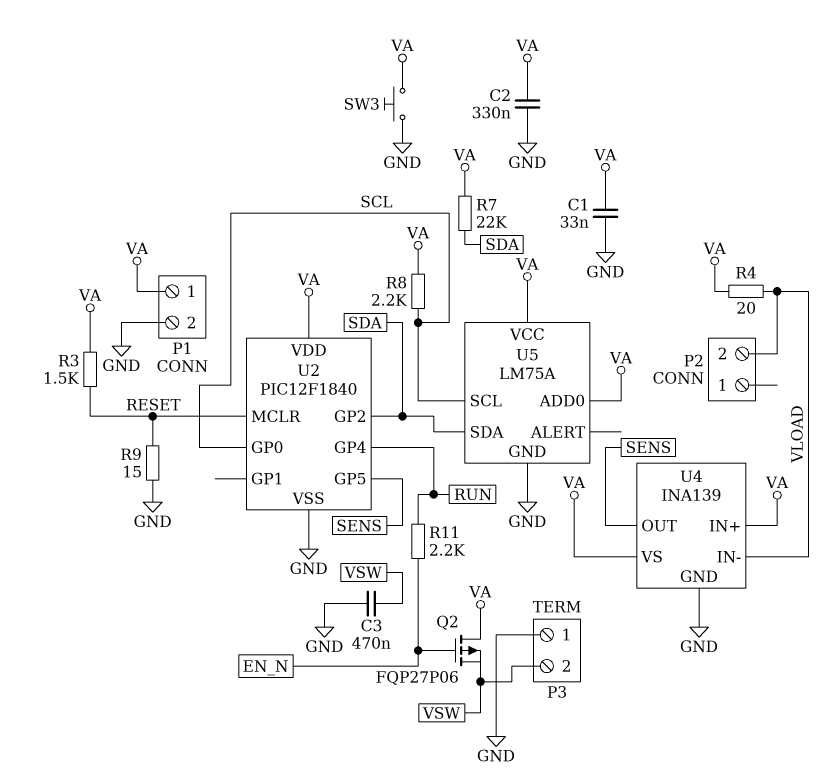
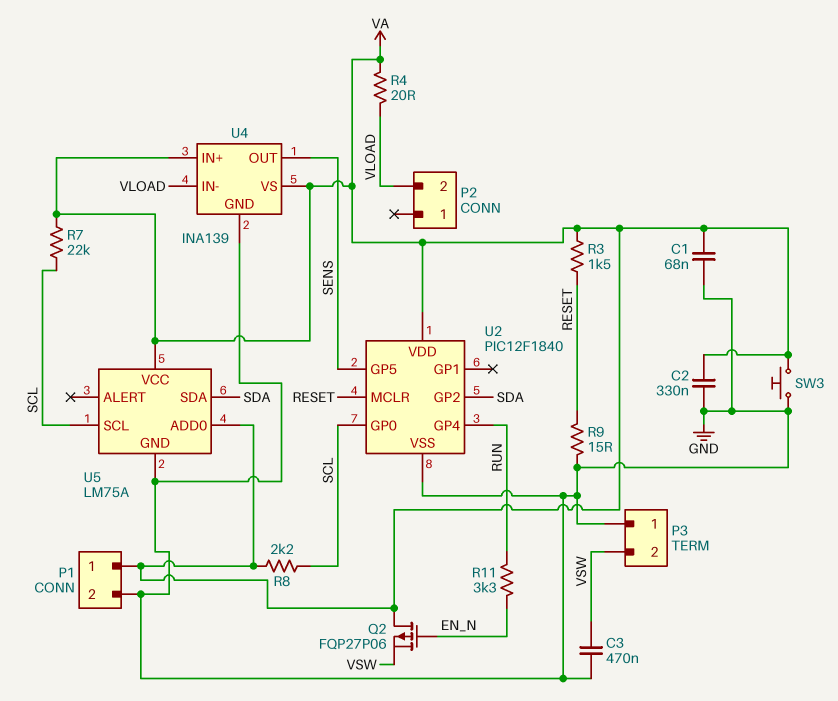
C1: 33nF (GND, VA) -> 68nF (GND, VA)
R7: 22k (SDA, VA) -> 22k (SCL, VA)
R11: 2.2k (EN_N, RUN) -> 3.3k (EN_N, RUN)

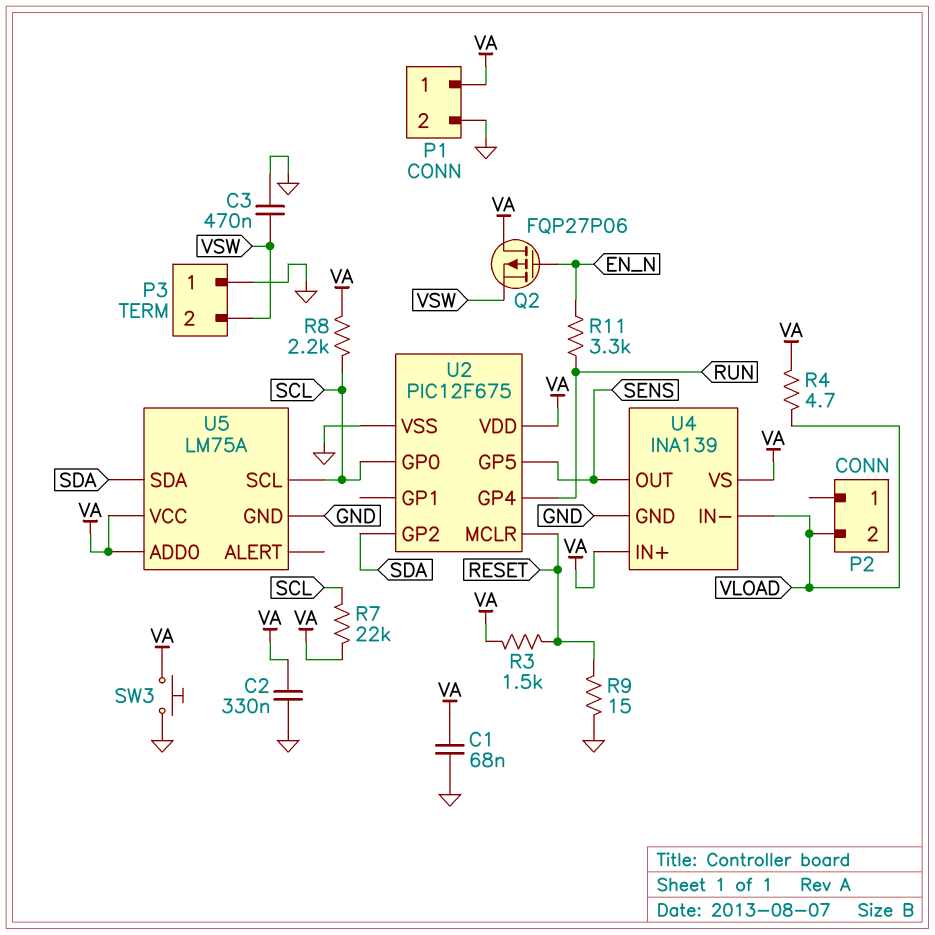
R4: 20 (VA, VLOAD) -> 4.7 (VA, VLOAD)
U2: PIC12F1840 -> PIC12F675

